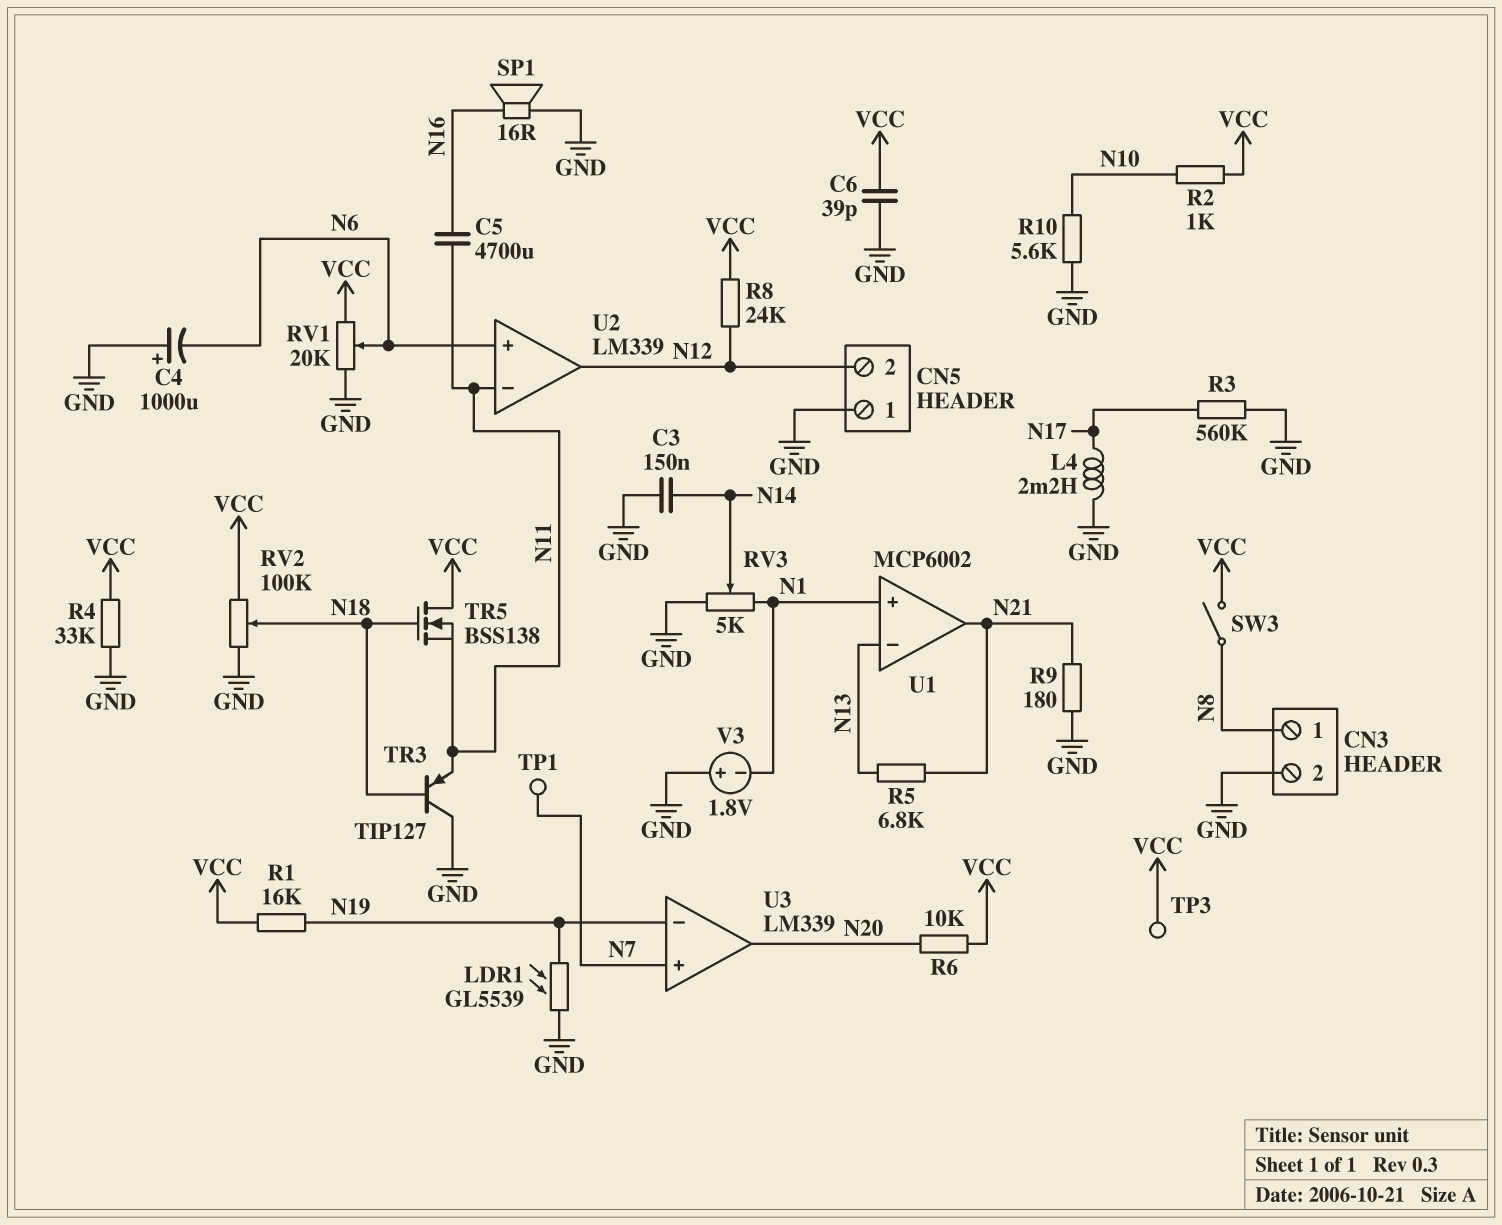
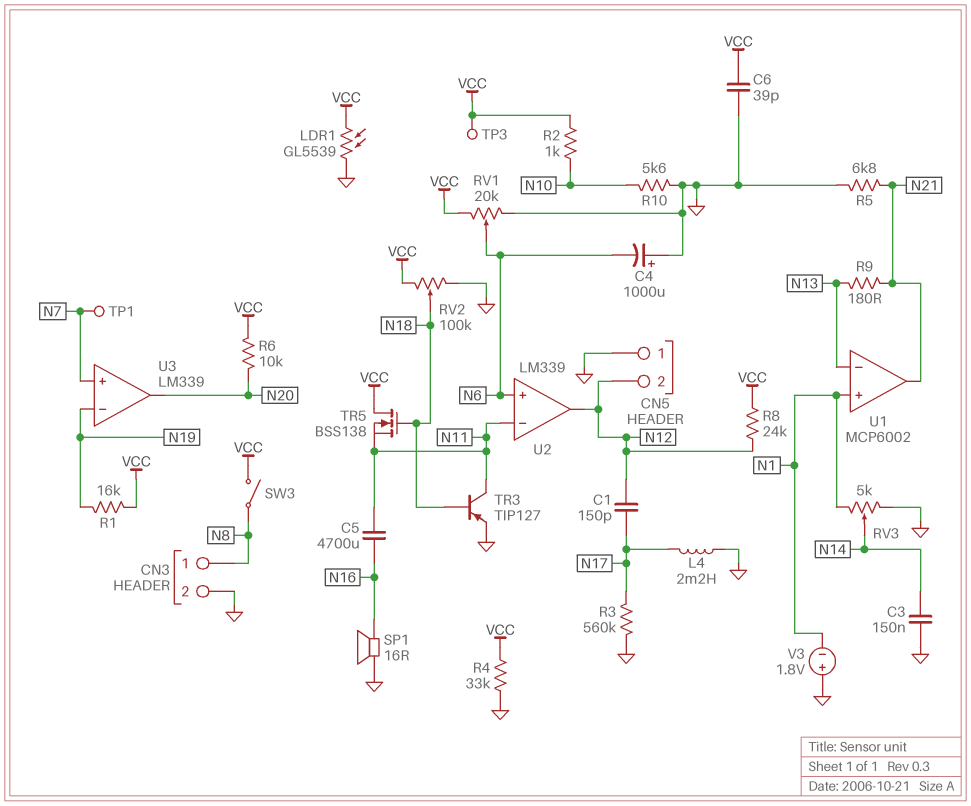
C1: none -> 150pF (N12, N17)
LDR1: GL5539 (GND, N19) -> GL5539 (GND, VCC)
R5: 6.8k (N13, N21) -> 6.8k (GND, N21)
R9: 180 (GND, N21) -> 180 (N13, N21)
TR3: PNP TIP127 (B N18, C GND, E N11) -> PNP TIP127 (B N18, C N11, E GND)

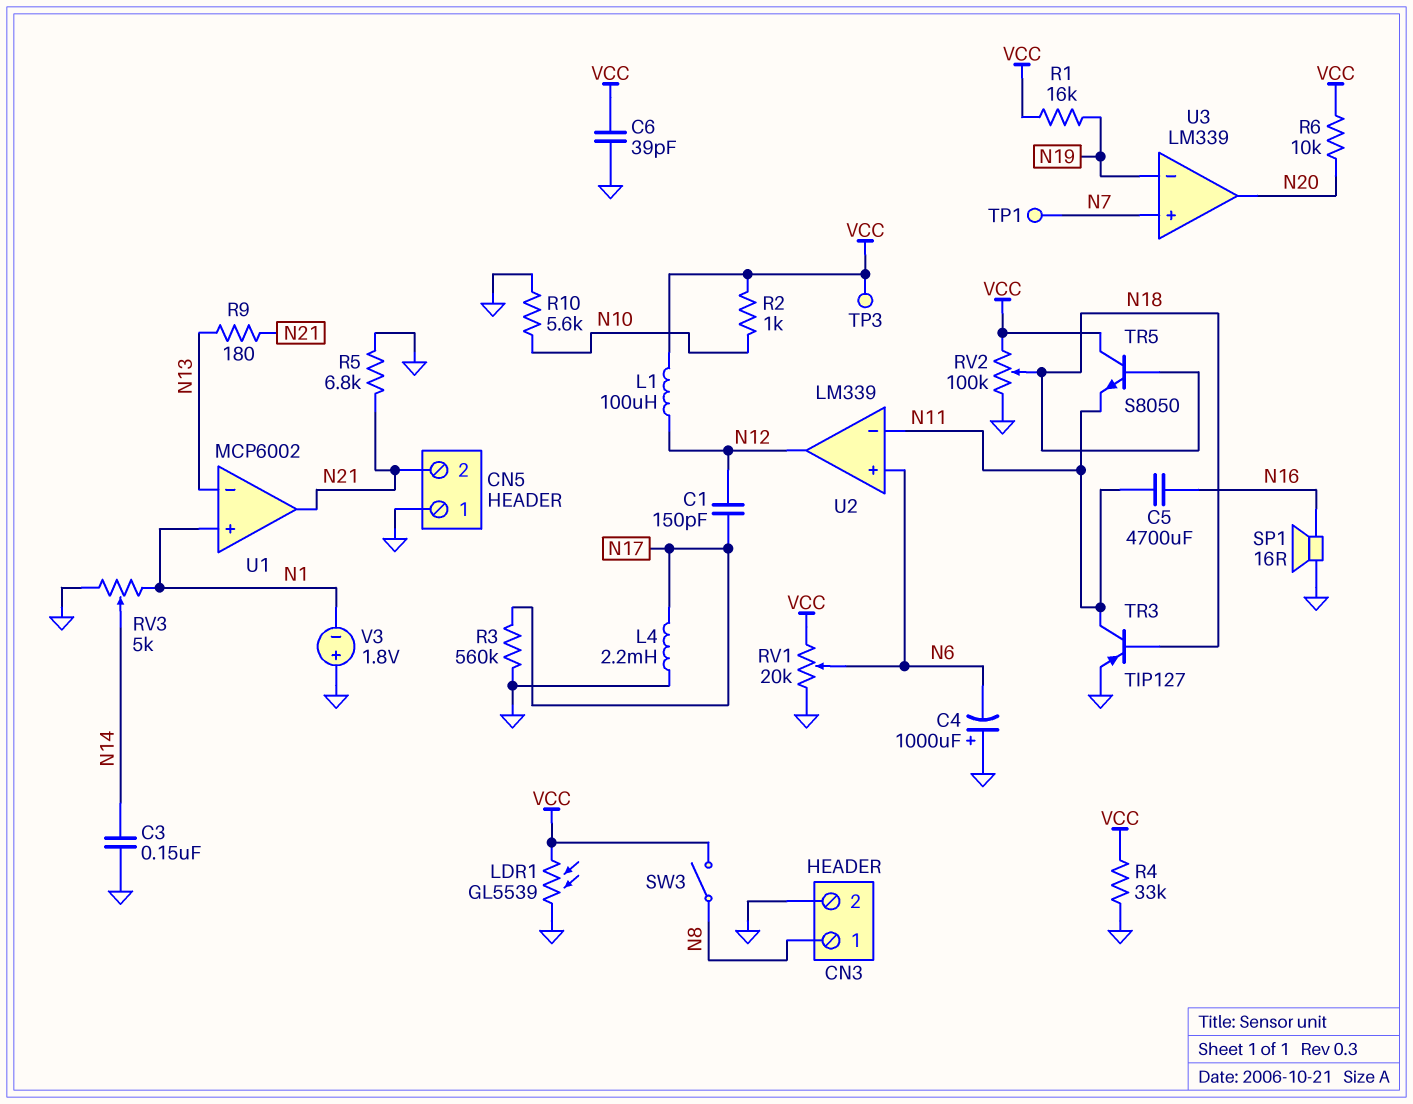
CN5 pin 2: N12 -> N21
L1: none -> 100uH (N12, VCC)
R8: 24k (N12, VCC) -> none
TR5: NMOS BSS138 (G N18, D VCC, S N11) -> NPN S8050 (B N18, C VCC, E N11)

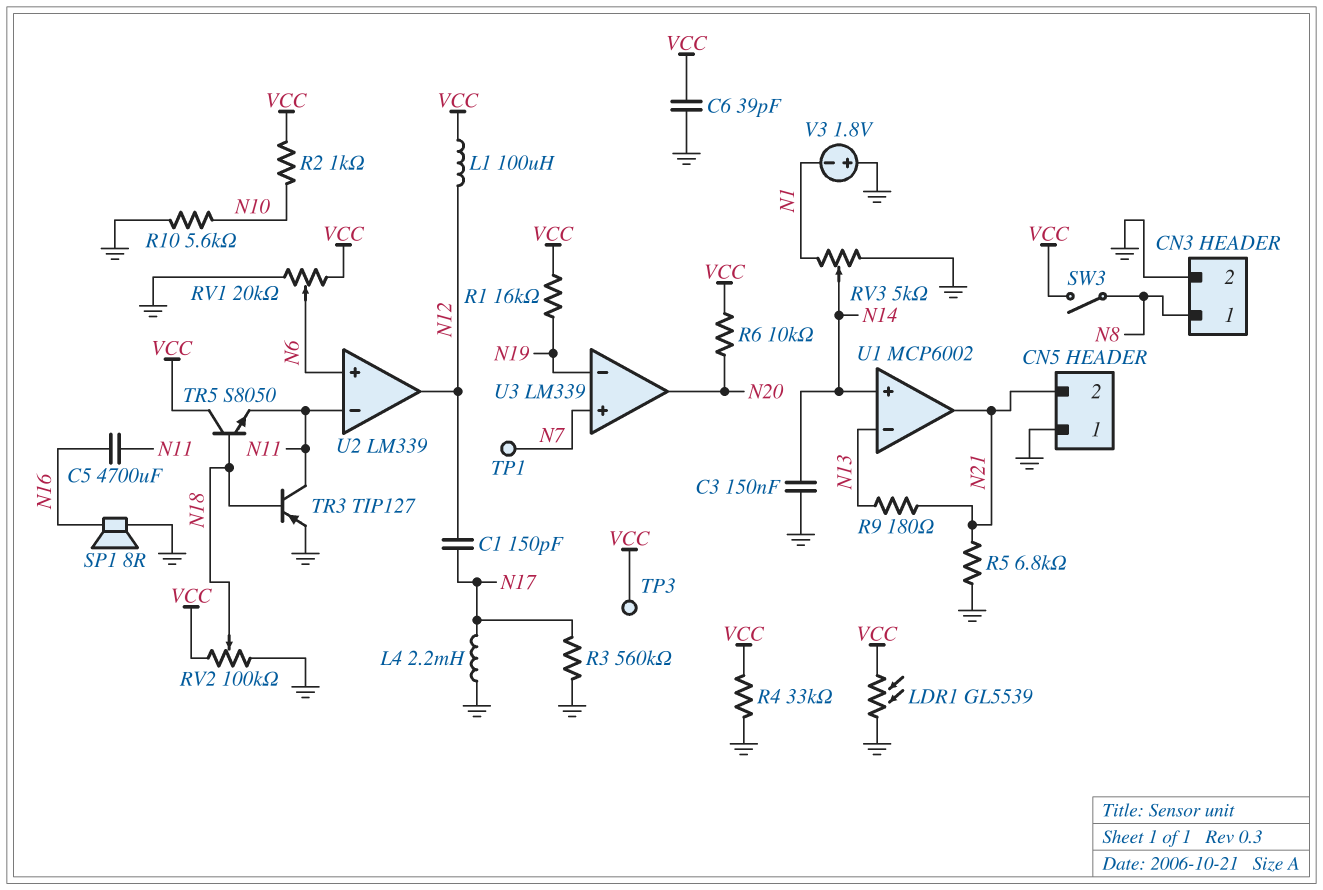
C4: 1000uF (plus GND, minus N6) -> none
SP1: speaker 16R (GND, N16) -> speaker 8R (GND, N16)
U1 pin in+: N1 -> N14

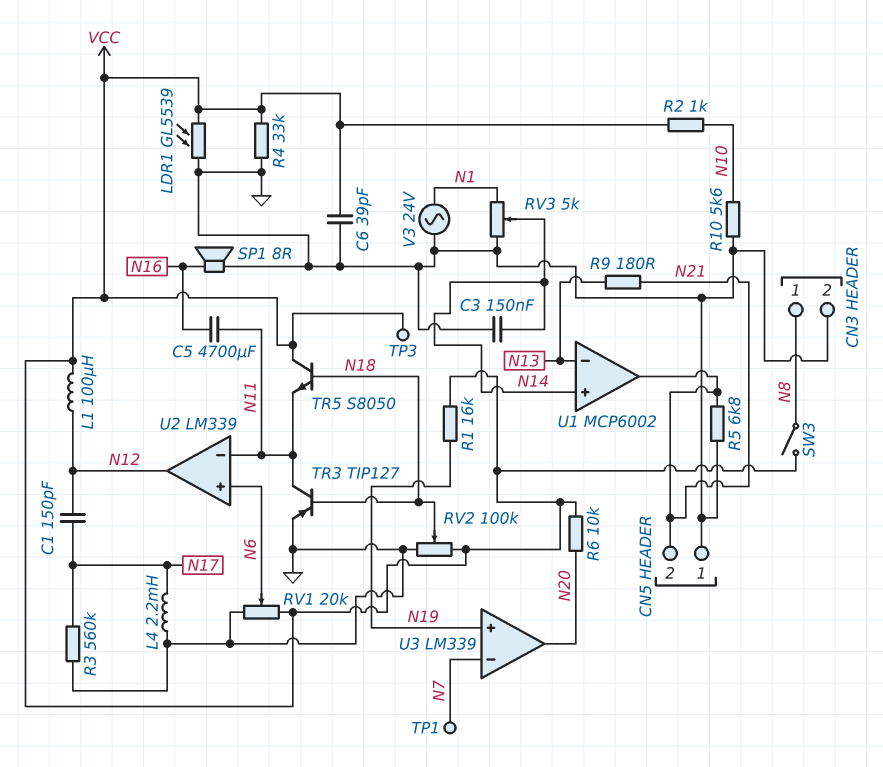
U3 pin in+: N7 -> N19
U3 pin in-: N19 -> N7
V3: 1.8V (plus GND, minus N1) -> AC 24V (GND, N1)

